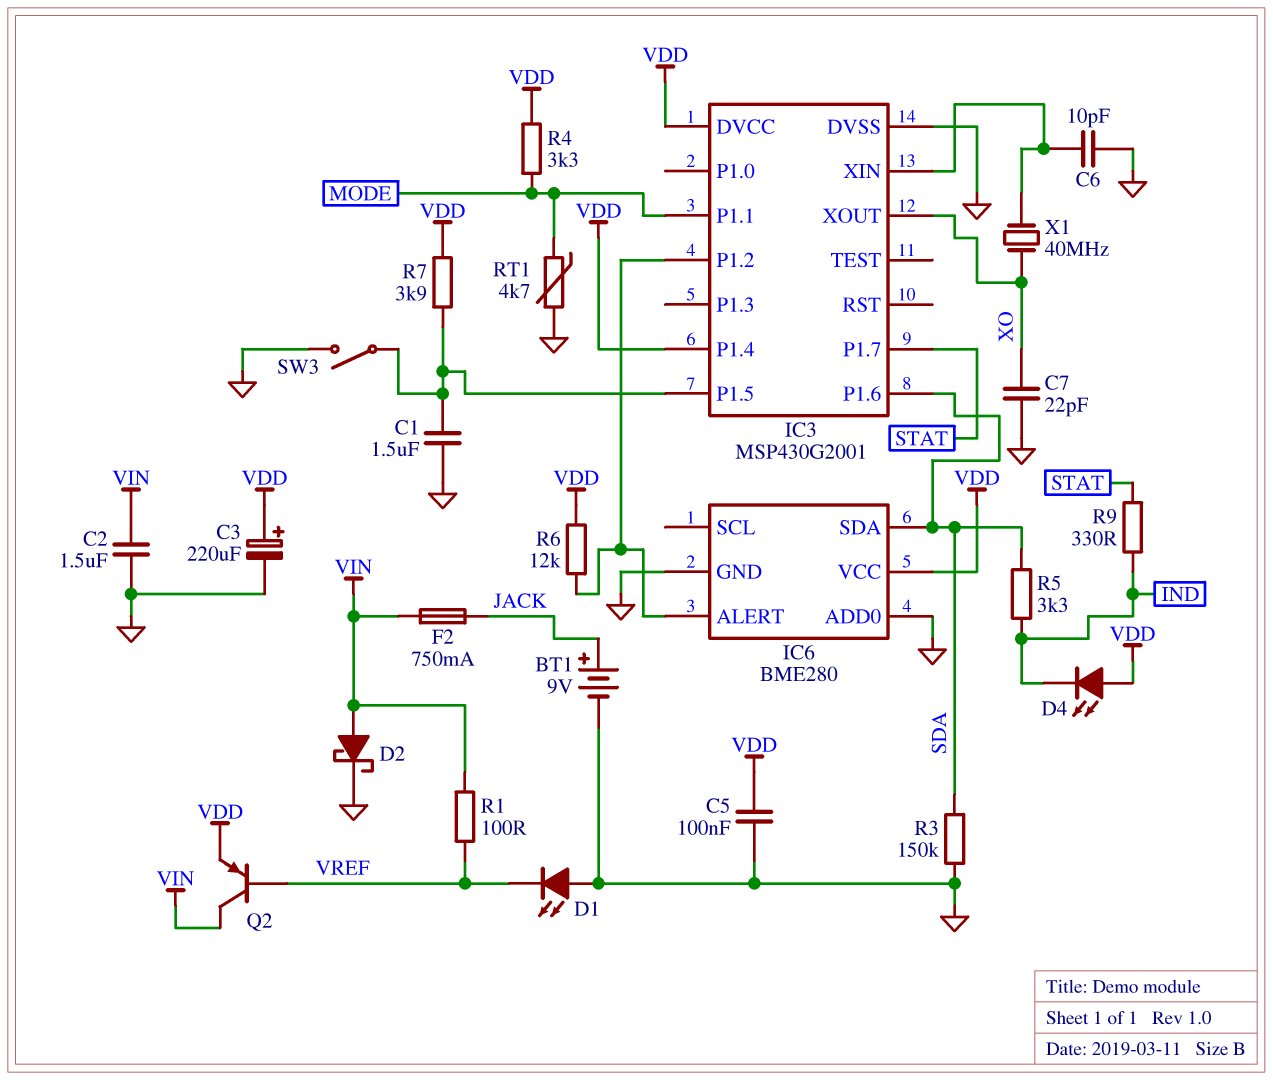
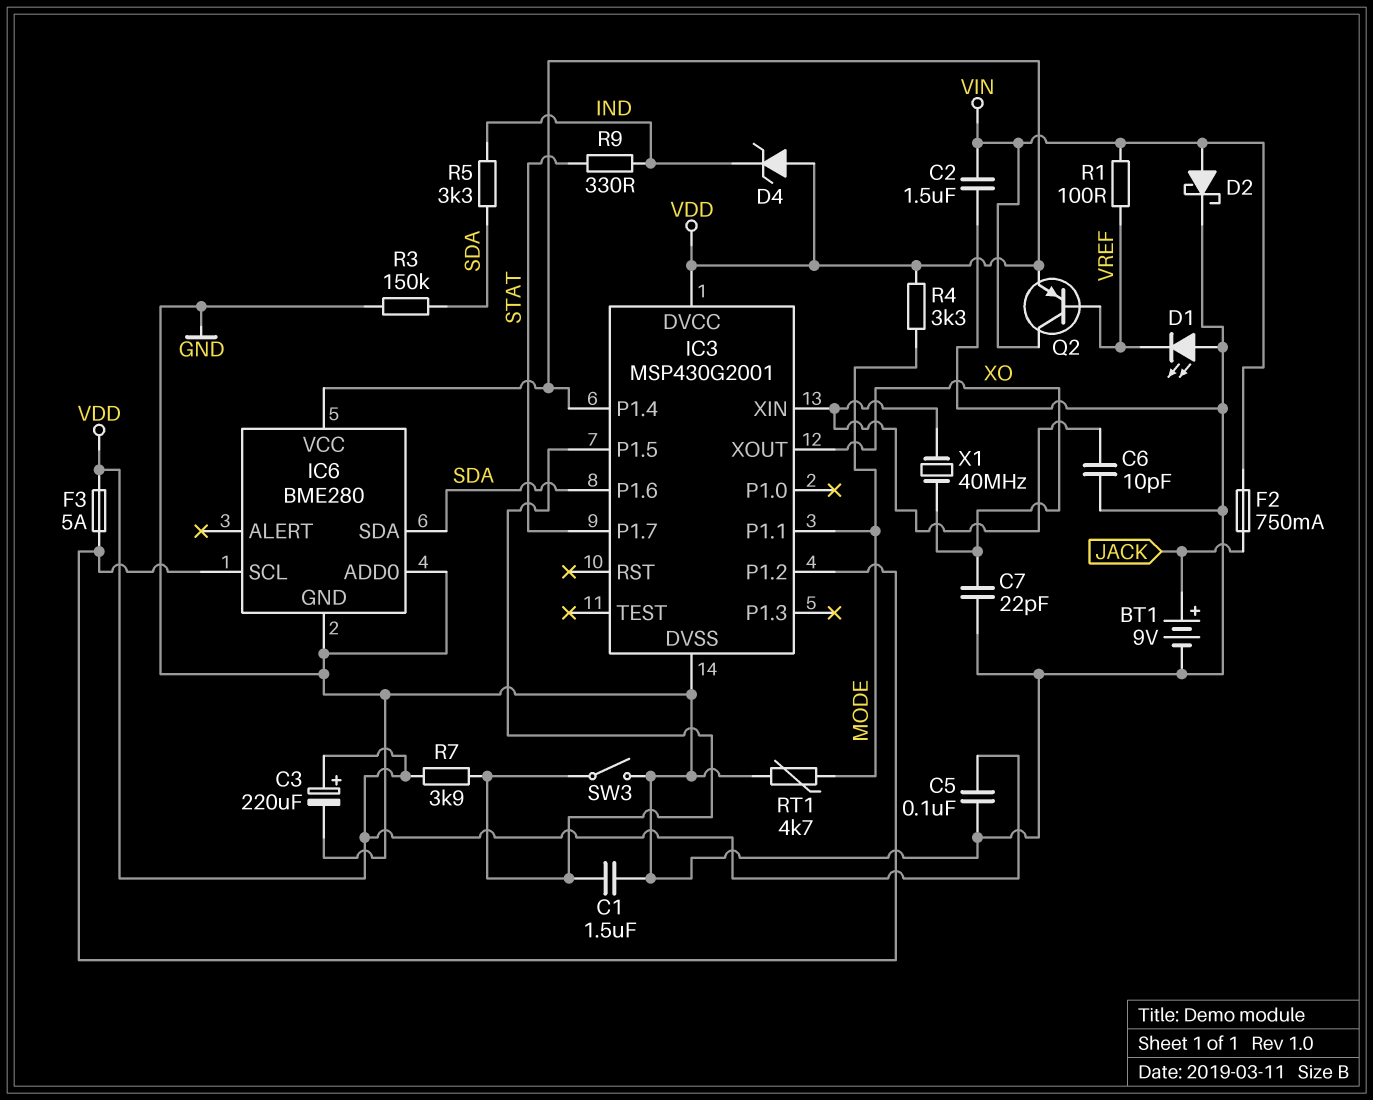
D4: LED (A VDD, K IND) -> zener (A VDD, K IND)
F3: none -> 5A (IC3/P1.2, VDD)
IC6 pin ALERT: IC3/P1.2 -> none
IC6 pin SCL: none -> IC3/P1.2
R6: 12k (IC3/P1.2, VDD) -> none

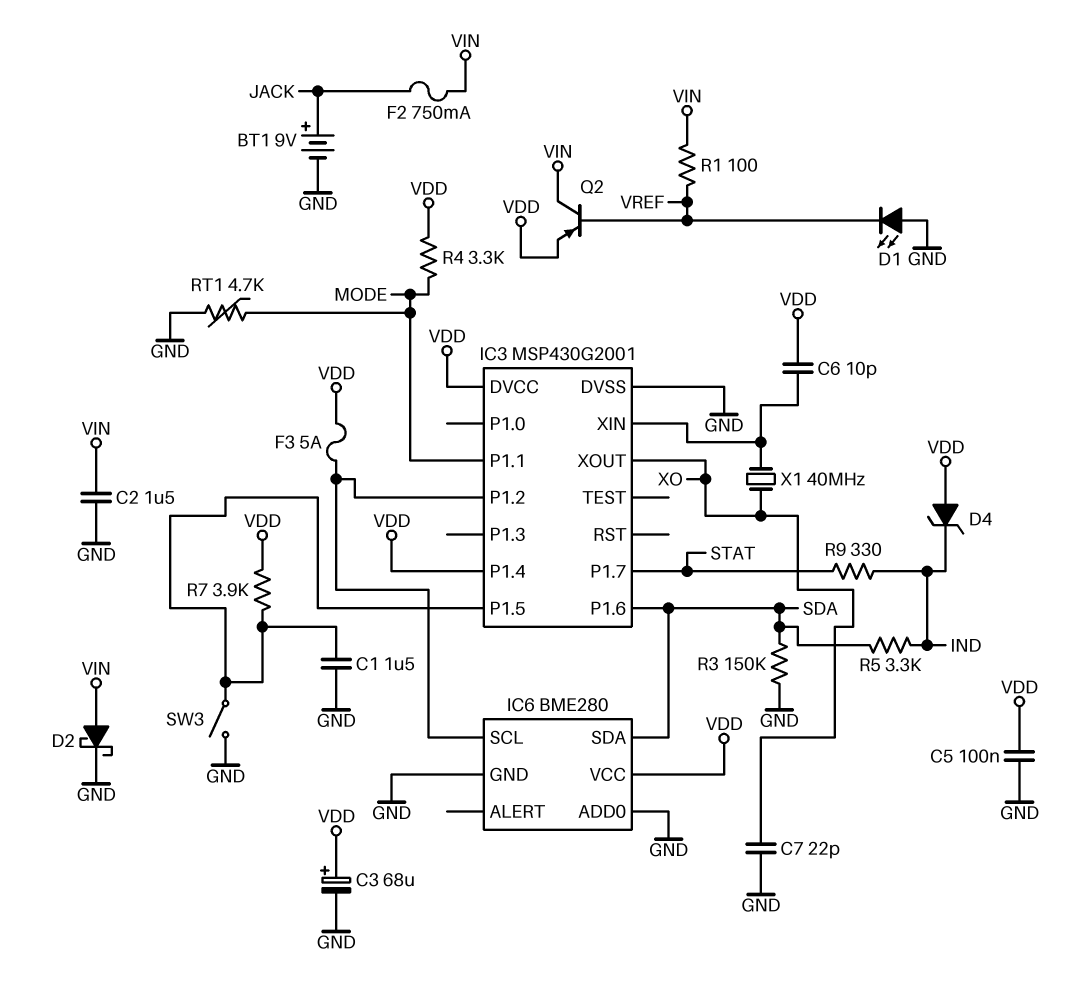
C3: 220uF (plus VDD, minus GND) -> 68uF (plus VDD, minus GND)
C6: 10pF (GND, IC3/XIN) -> 10pF (IC3/XIN, VDD)

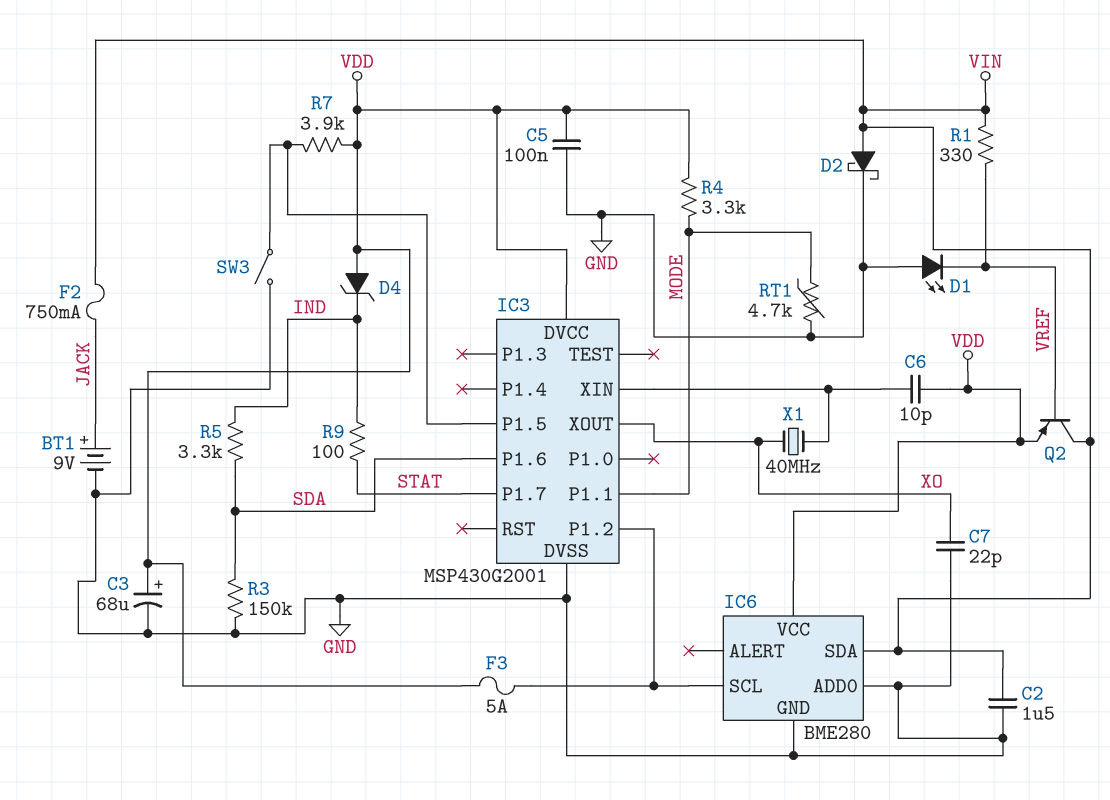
C1: 1.5uF (GND, IC3/P1.5) -> none
IC3 pin P1.4: VDD -> none
IC6 pin SDA: SDA -> VIN
R1: 100 (VIN, VREF) -> 330 (VIN, VREF)
R9: 330 (IND, STAT) -> 100 (IND, STAT)

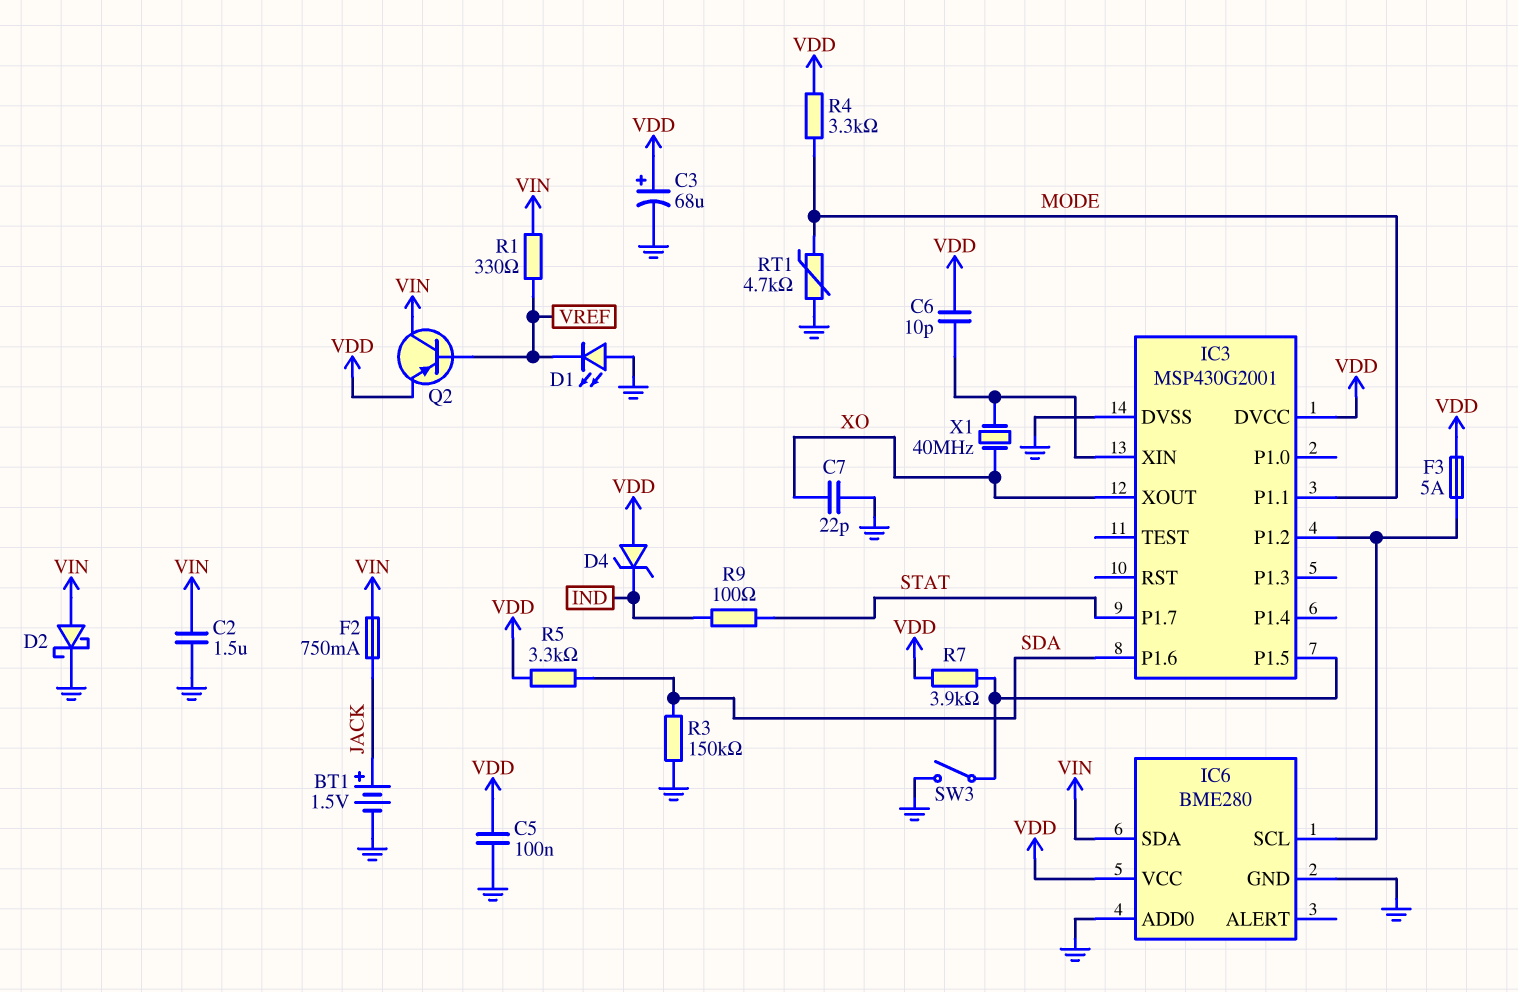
BT1: 9V (plus JACK, minus GND) -> 1.5V (plus JACK, minus GND)
R5: 3.3k (IND, SDA) -> 3.3k (SDA, VDD)

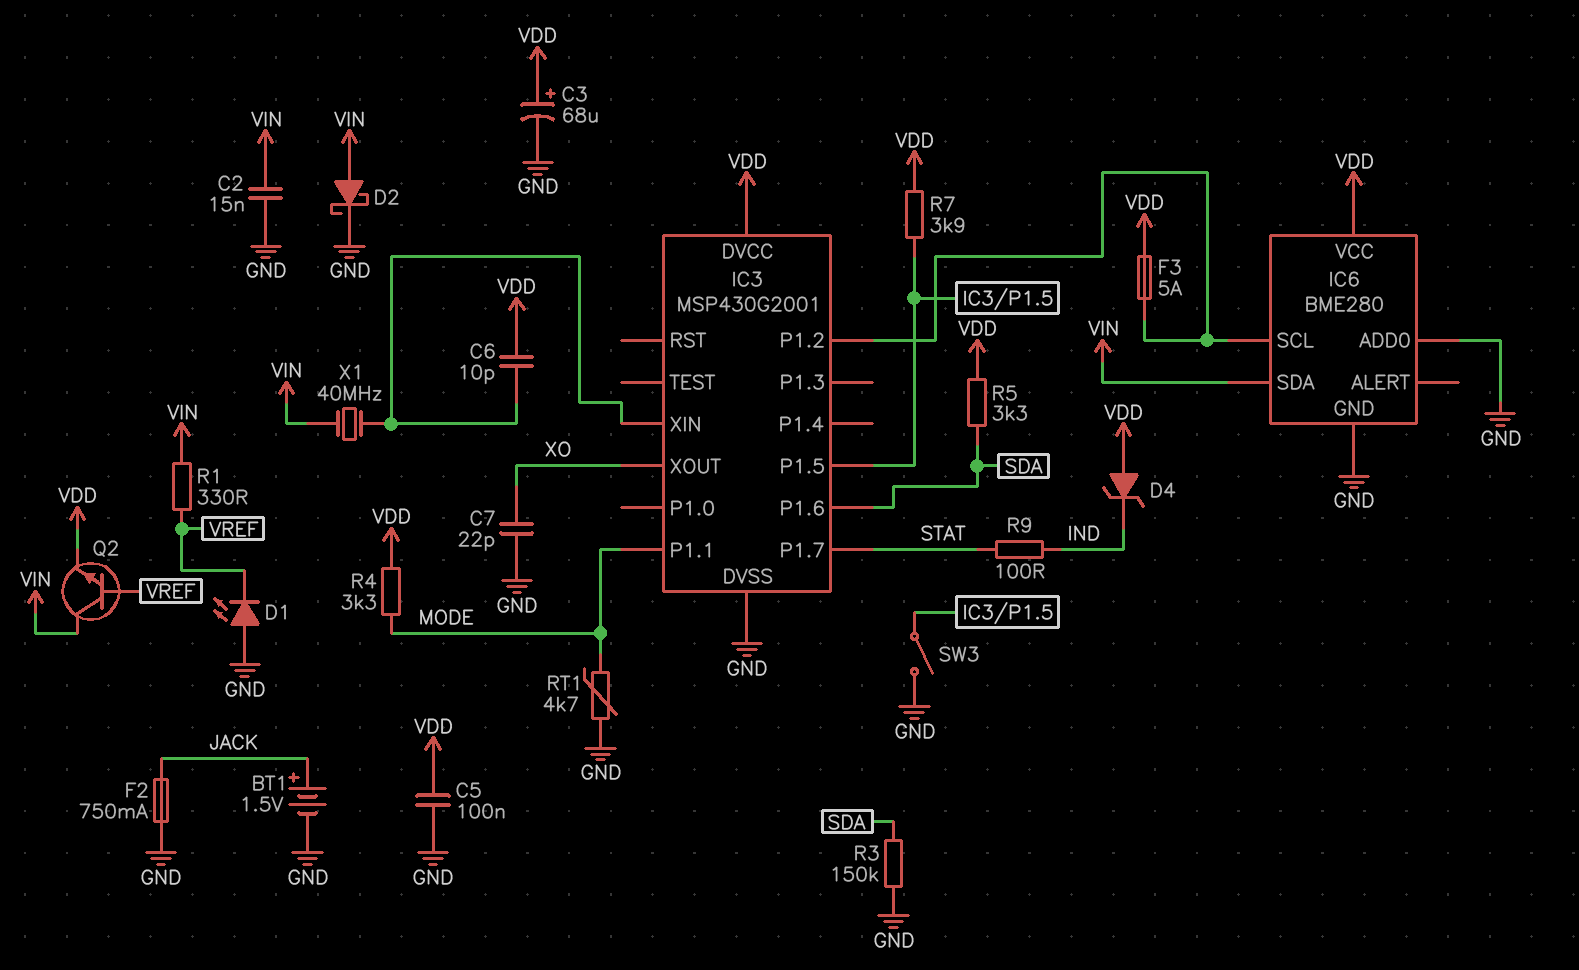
C2: 1.5uF (GND, VIN) -> 15nF (GND, VIN)
F2: 750mA (JACK, VIN) -> 750mA (GND, JACK)
Q2: PNP (B VREF, C VIN, E VDD) -> NPN (B VREF, C VIN, E VDD)
X1: 40MHz (IC3/XIN, XO) -> 40MHz (IC3/XIN, VIN)

